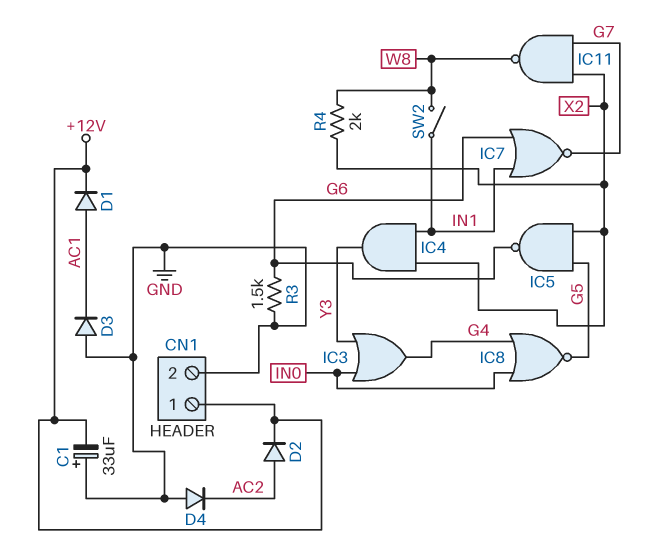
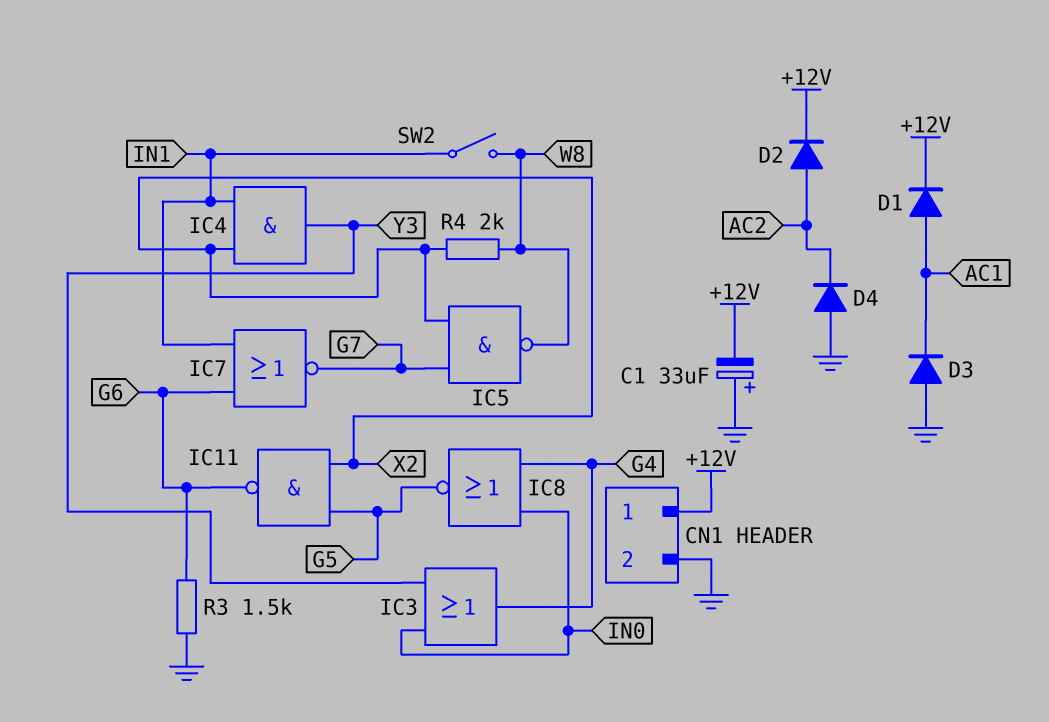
IC5: NAND (in G5, in X2, out G6) -> NAND (in G7, in X2, out W8)
IC11: NAND (in G7, in X2, out W8) -> NAND (in G5, in X2, out G6)

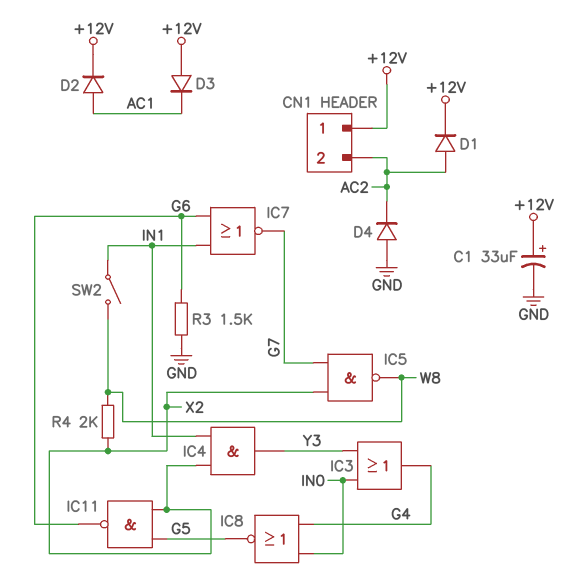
C1: 33uF (plus GND, minus +12V) -> 33uF (plus +12V, minus GND)
CN1 pin 2: GND -> AC2
D1: diode (A AC1, K +12V) -> diode (A AC2, K +12V)
D2: diode (A AC2, K +12V) -> diode (A AC1, K +12V)
D3: diode (A GND, K AC1) -> diode (A +12V, K AC1)

